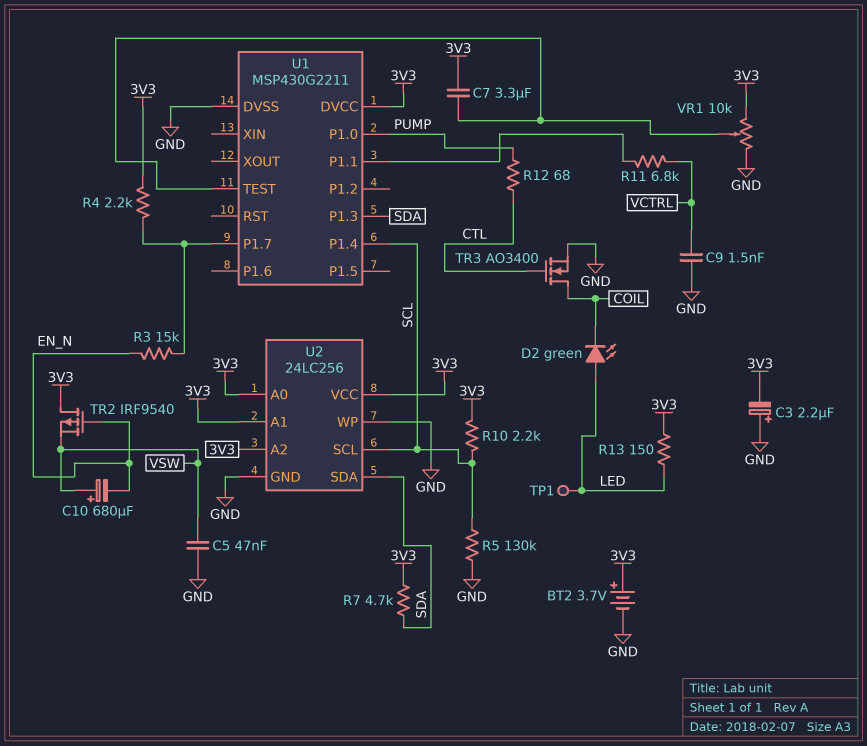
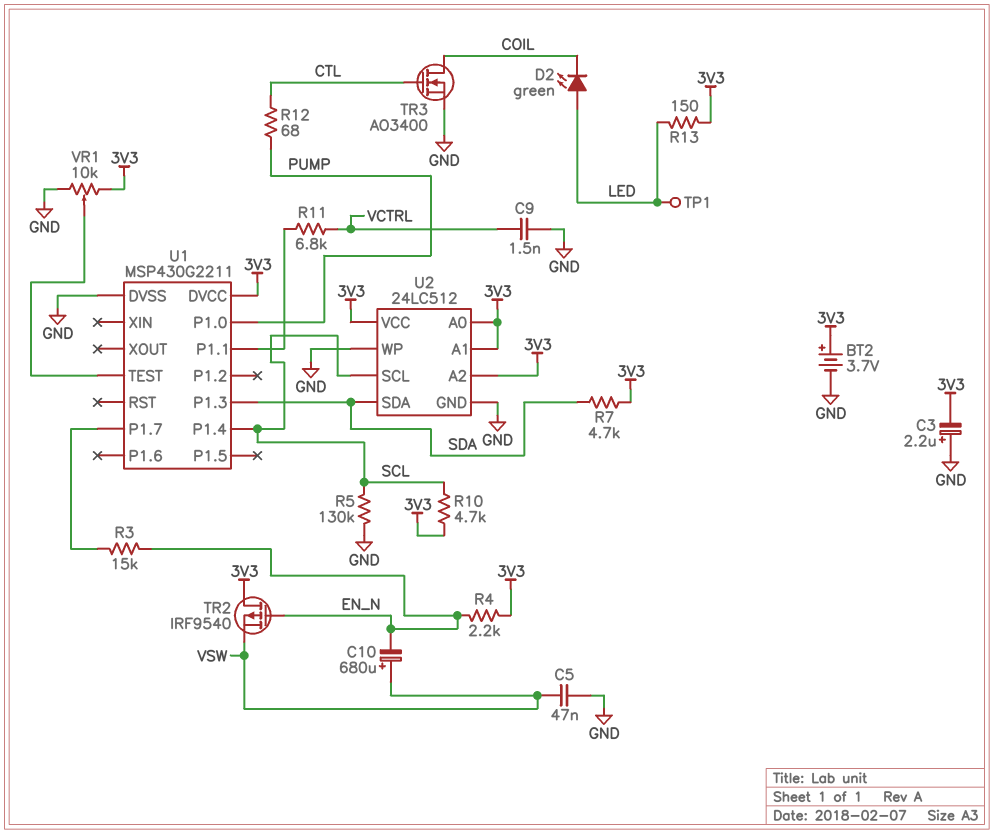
C7: 3.3uF (3V3, U1/TEST) -> none
R4: 2.2k (3V3, U1/P1.7) -> 2.2k (3V3, EN_N)
R10: 2.2k (3V3, SCL) -> 4.7k (3V3, SCL)
U2: 24LC256 -> 24LC512

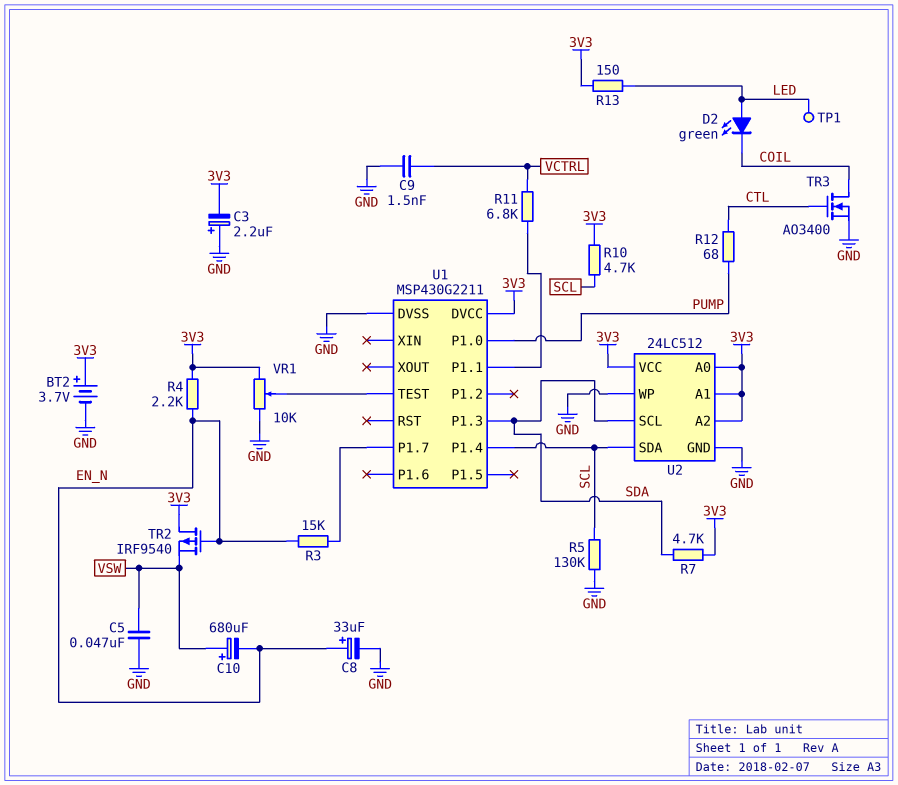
C8: none -> 33uF (plus EN_N, minus GND)
U2 pin SCL: SCL -> SDA
U2 pin SDA: SDA -> SCL

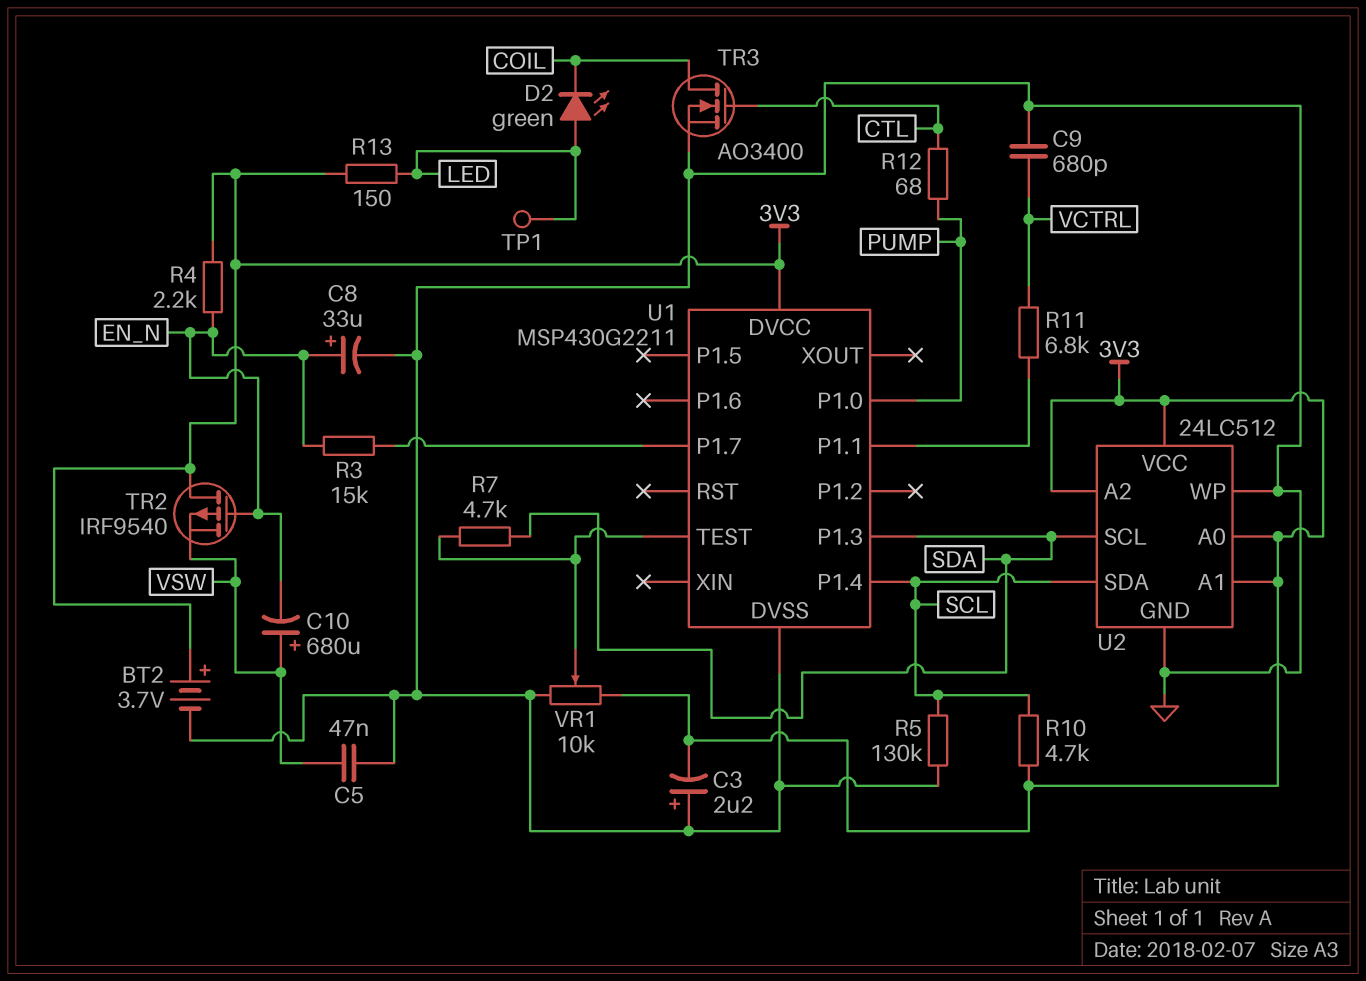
C9: 1.5nF (GND, VCTRL) -> 680pF (GND, VCTRL)
R7: 4.7k (3V3, SDA) -> 4.7k (SDA, U1/TEST)

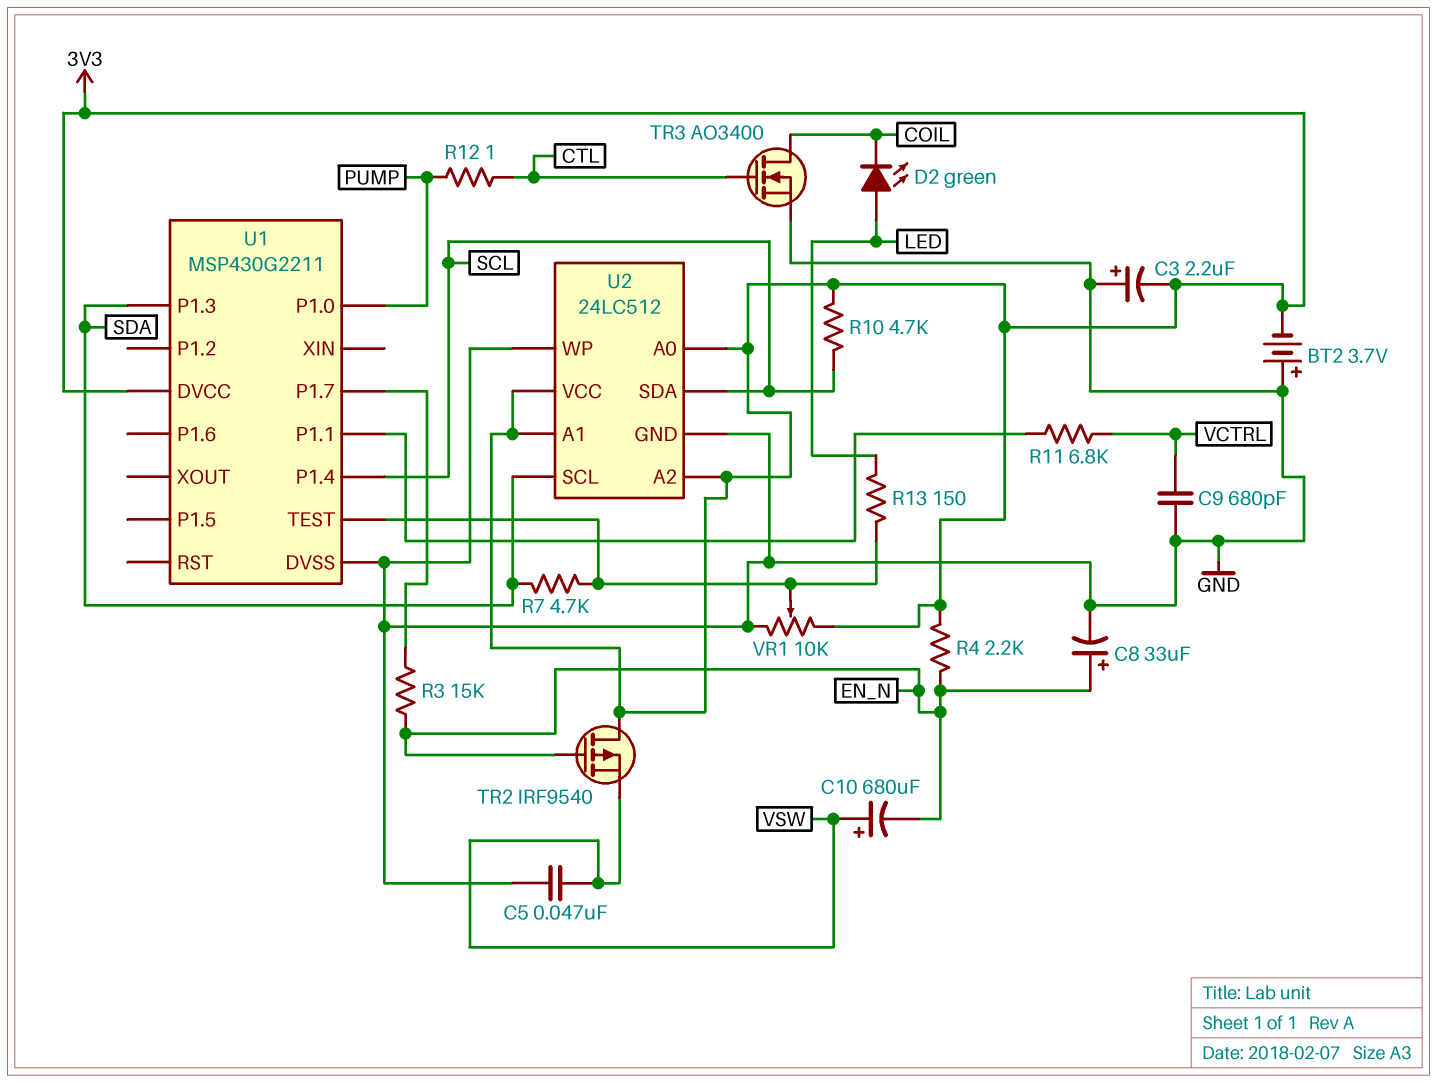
BT2: 3.7V (plus 3V3, minus GND) -> 3.7V (plus GND, minus 3V3)
R5: 130k (GND, SCL) -> none
R12: 68 (CTL, PUMP) -> 1 (CTL, PUMP)
R13: 150 (3V3, LED) -> 150 (LED, U1/TEST)
TP1: test point (LED) -> none

